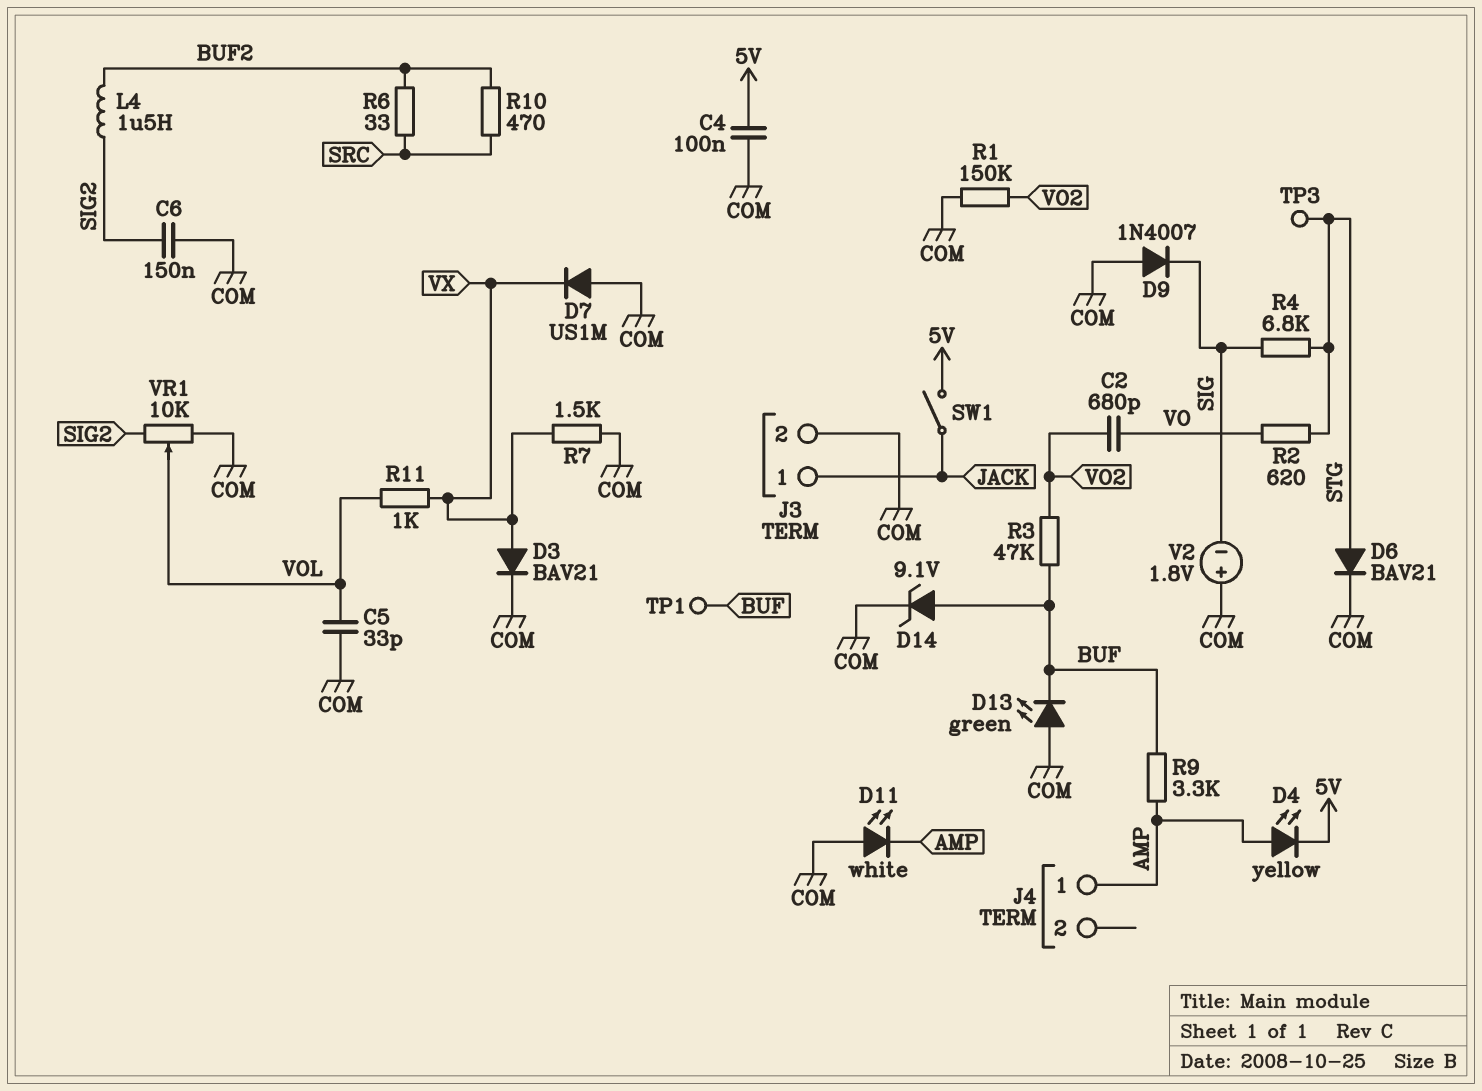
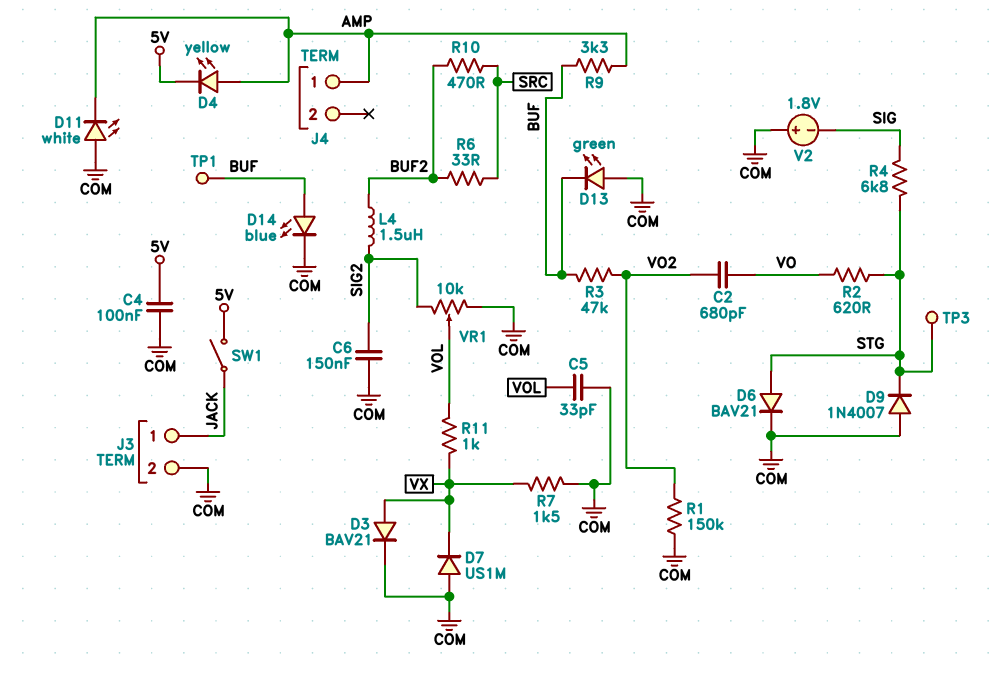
D9: diode 1N4007 (A COM, K SIG) -> diode 1N4007 (A COM, K STG)
D14: zener 9.1V (A BUF, K COM) -> LED blue (A BUF, K COM)

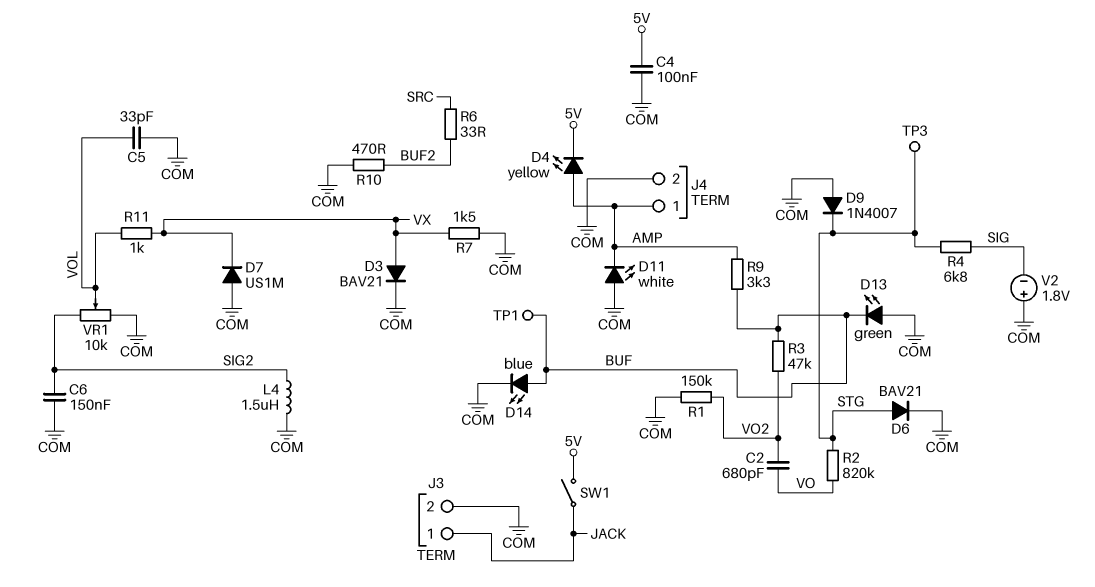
J4 pin 2: none -> COM
L4: 1.5uH (BUF2, SIG2) -> 1.5uH (COM, SIG2)
R2: 620 (STG, VO) -> 820k (STG, VO)
R10: 470 (BUF2, SRC) -> 470 (BUF2, COM)

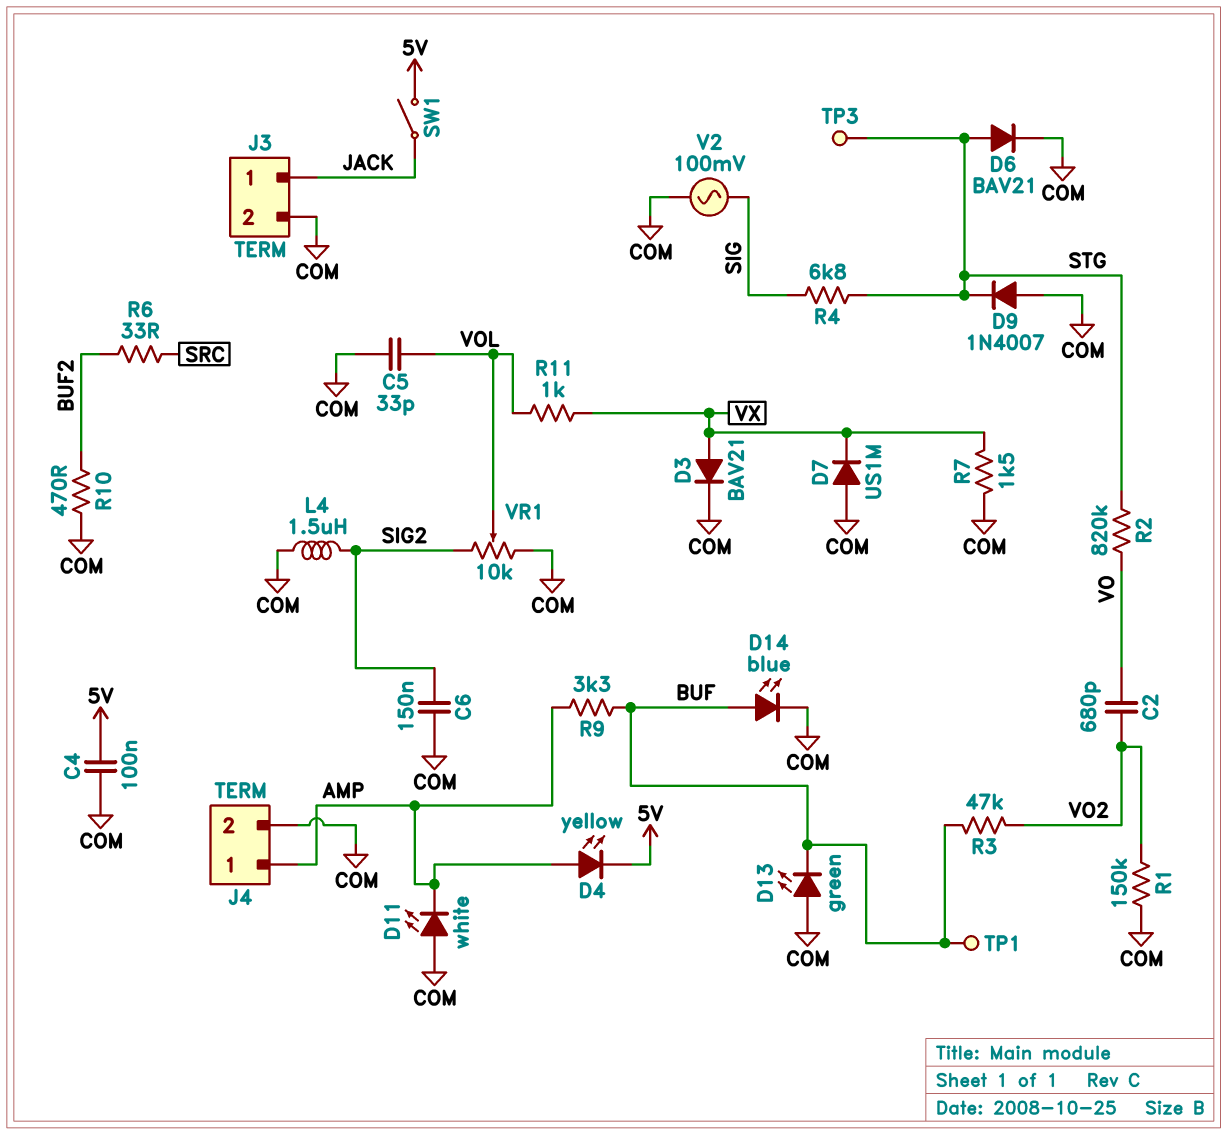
V2: 1.8V (plus COM, minus SIG) -> AC 100mV (COM, SIG)

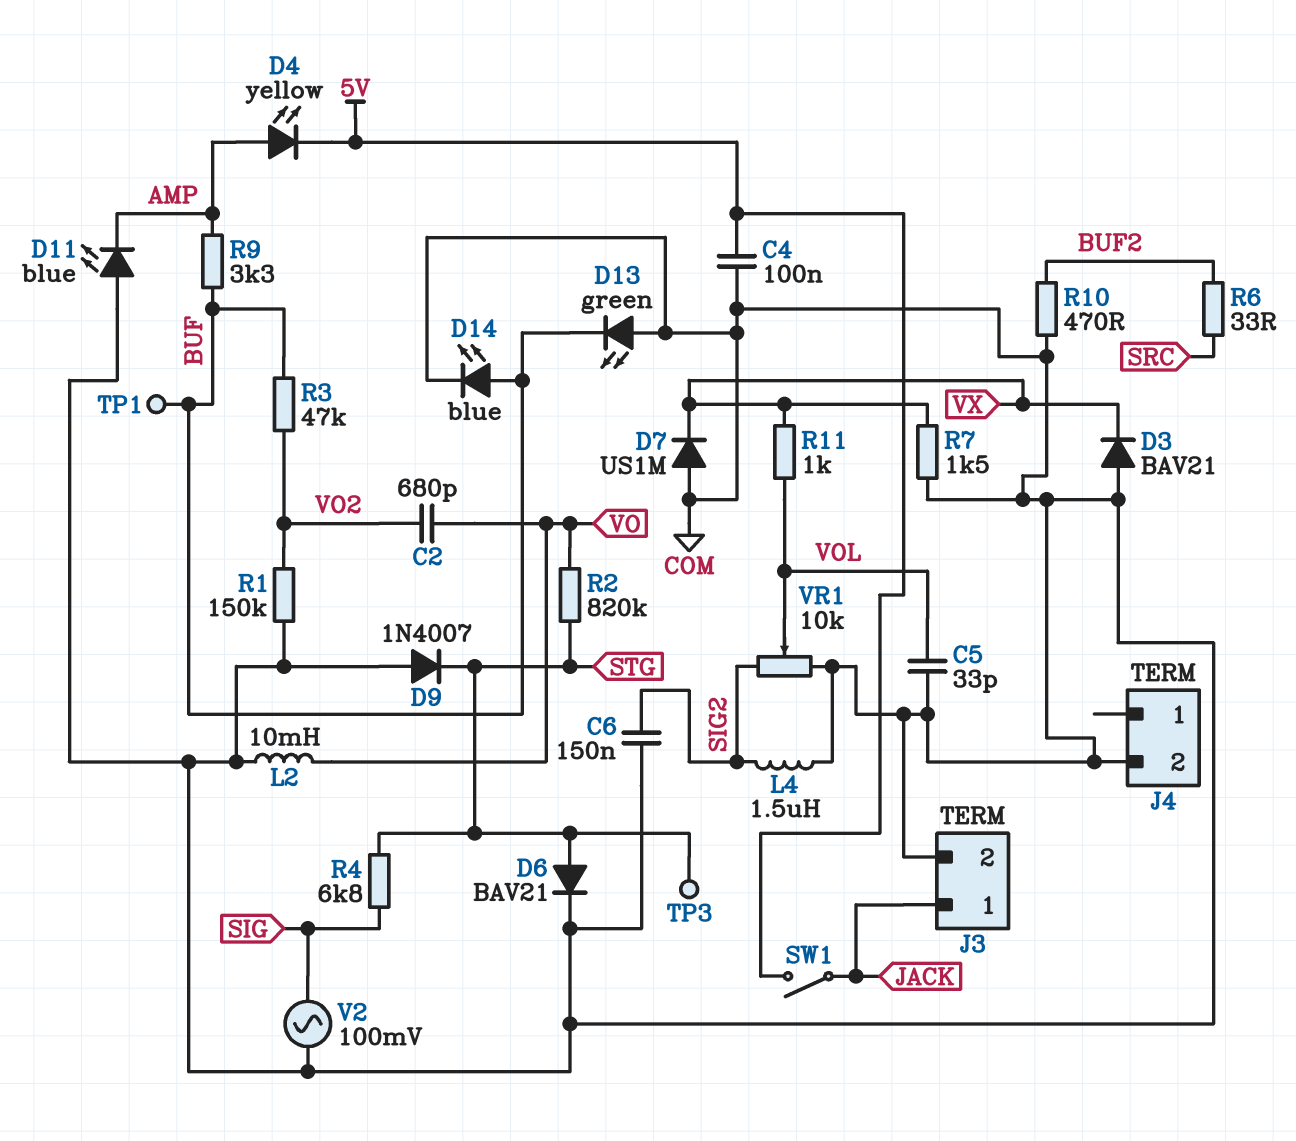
D3: diode BAV21 (A VX, K COM) -> diode BAV21 (A COM, K VX)
D11: LED white (A COM, K AMP) -> LED blue (A COM, K AMP)
J4 pin 1: AMP -> none
L2: none -> 10mH (COM, VO)

